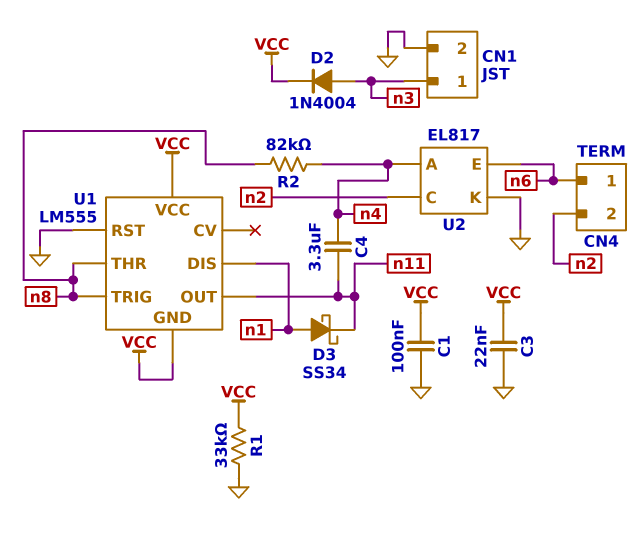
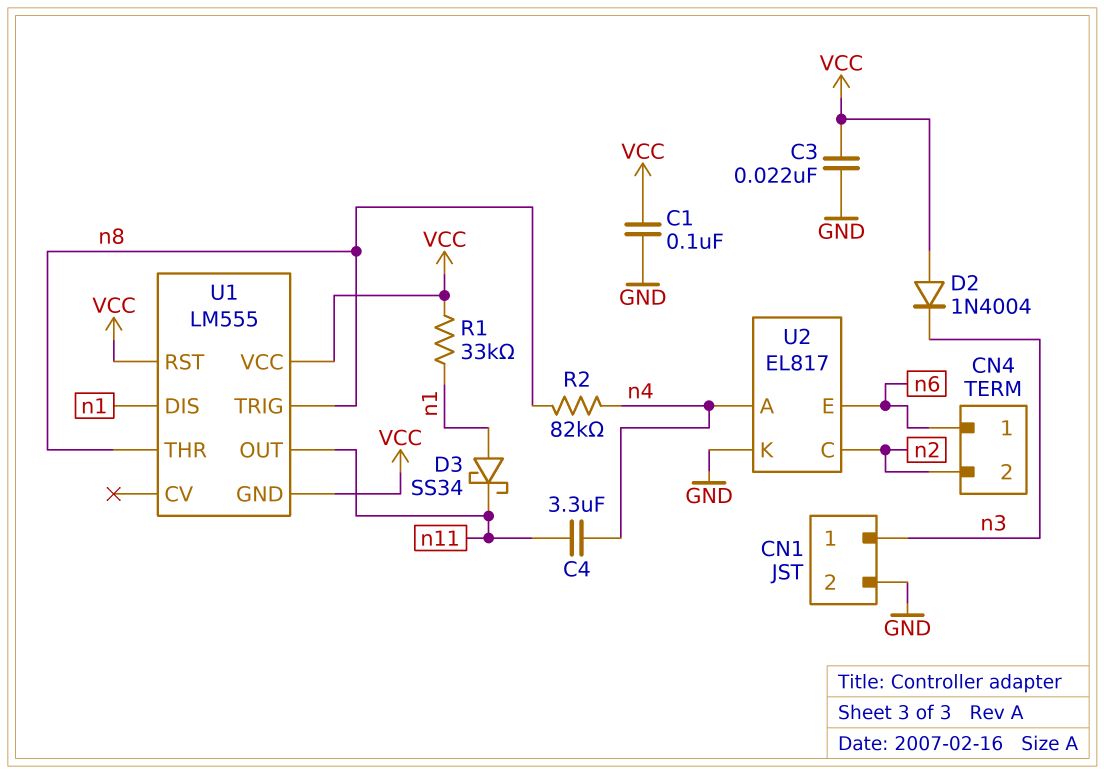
D2: diode 1N4004 (A n3, K VCC) -> diode 1N4004 (A VCC, K n3)
R1: 33k (GND, VCC) -> 33k (VCC, n1)
U1 pin RST: GND -> VCC

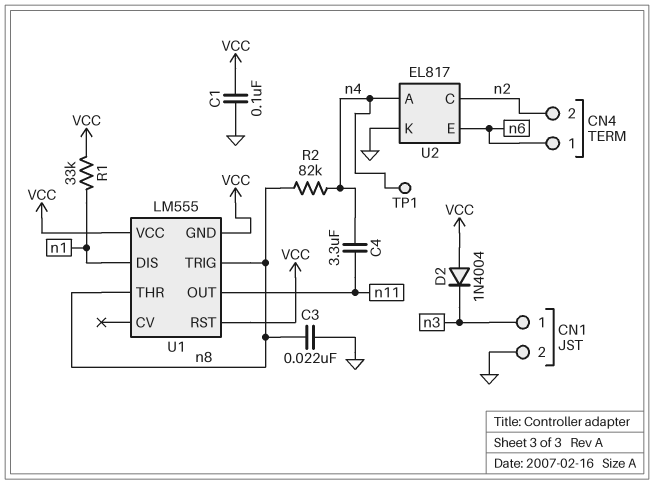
C3: 22nF (GND, VCC) -> 22nF (GND, n8)
D3: schottky SS34 (A n1, K n11) -> none
TP1: none -> test point (n4)

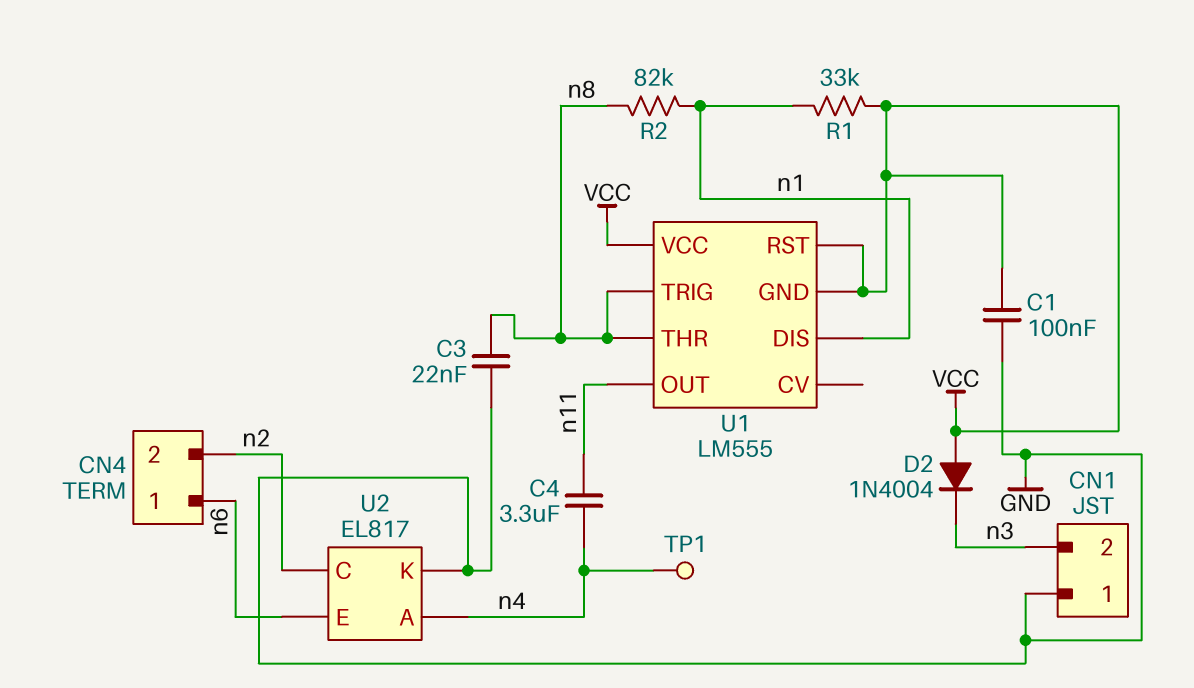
CN1 pin 1: n3 -> GND
CN1 pin 2: GND -> n3
R2: 82k (n4, n8) -> 82k (n1, n8)

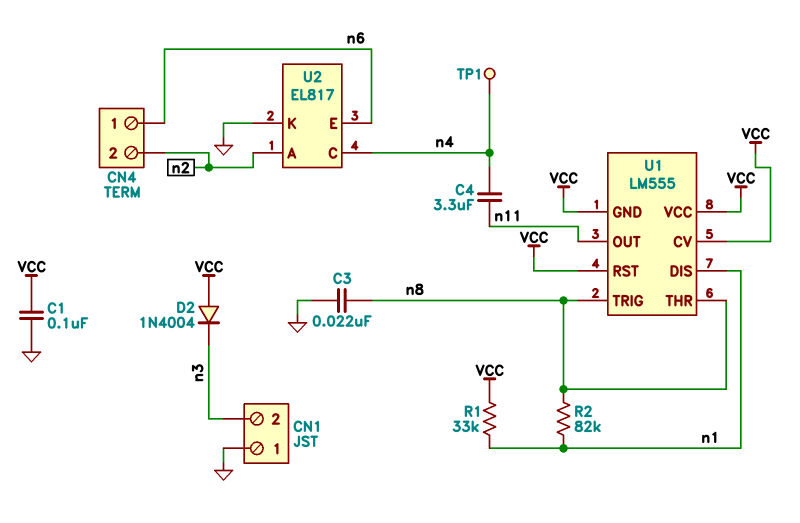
U1 pin CV: none -> VCC
U2 pin A: n4 -> n2
U2 pin C: n2 -> n4

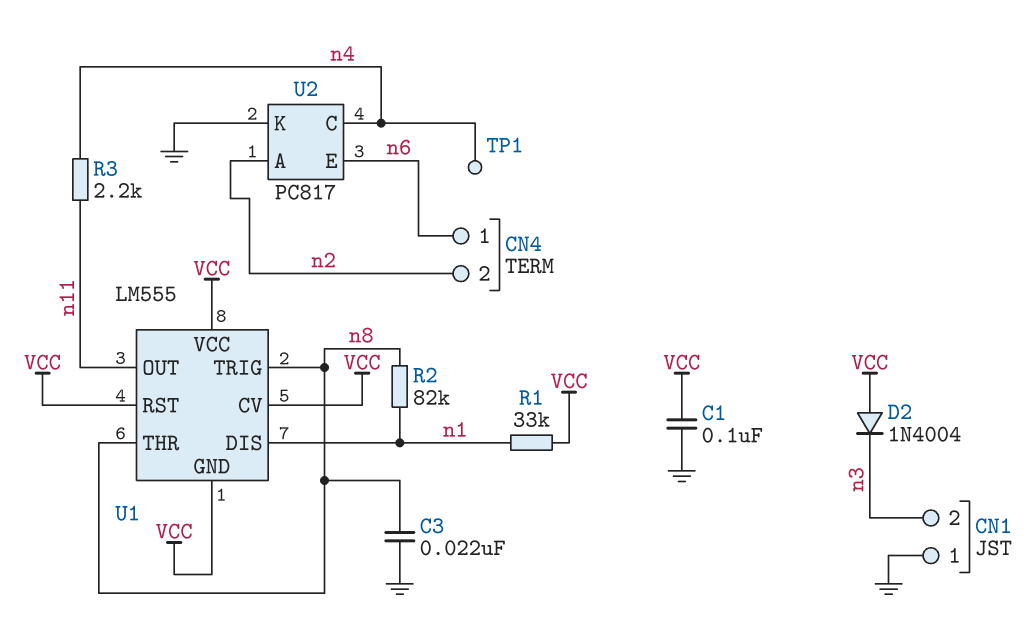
C4: 3.3uF (n4, n11) -> none
R3: none -> 2.2k (n4, n11)
U2: EL817 -> PC817

